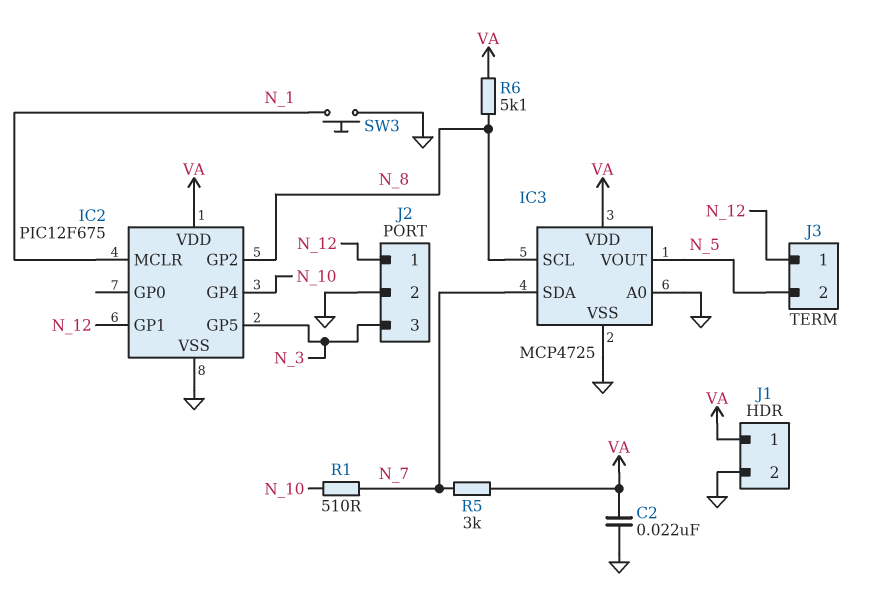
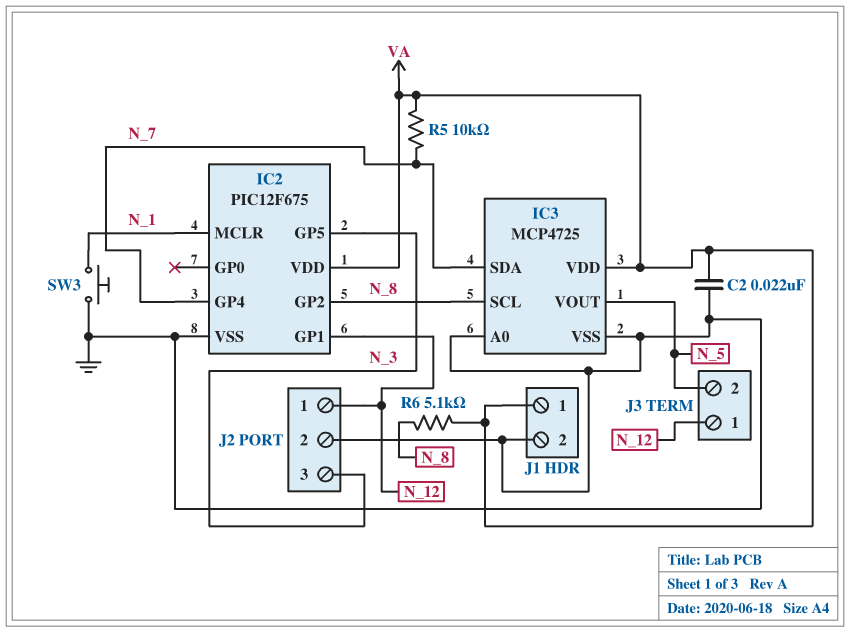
IC2 pin GP4: N_10 -> N_7
R1: 510 (N_7, N_10) -> none
R5: 3k (N_7, VA) -> 10k (N_7, VA)

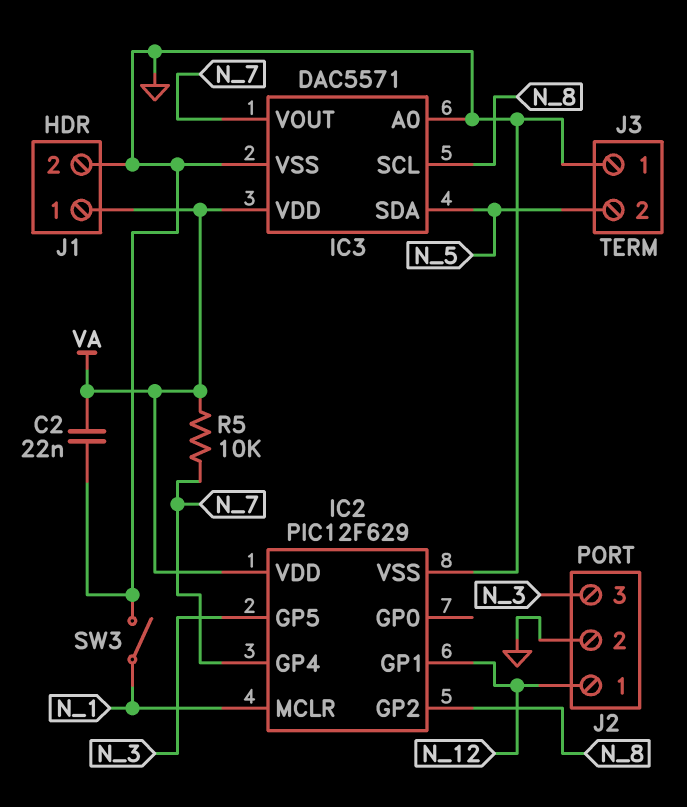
IC2: PIC12F675 -> PIC12F629
IC3: MCP4725 -> DAC5571
IC3 pin SDA: N_7 -> N_5
IC3 pin VOUT: N_5 -> N_7
J3 pin 1: N_12 -> GND
R6: 5.1k (N_8, VA) -> none
SW3: button (GND, N_1) -> switch (GND, N_1)

